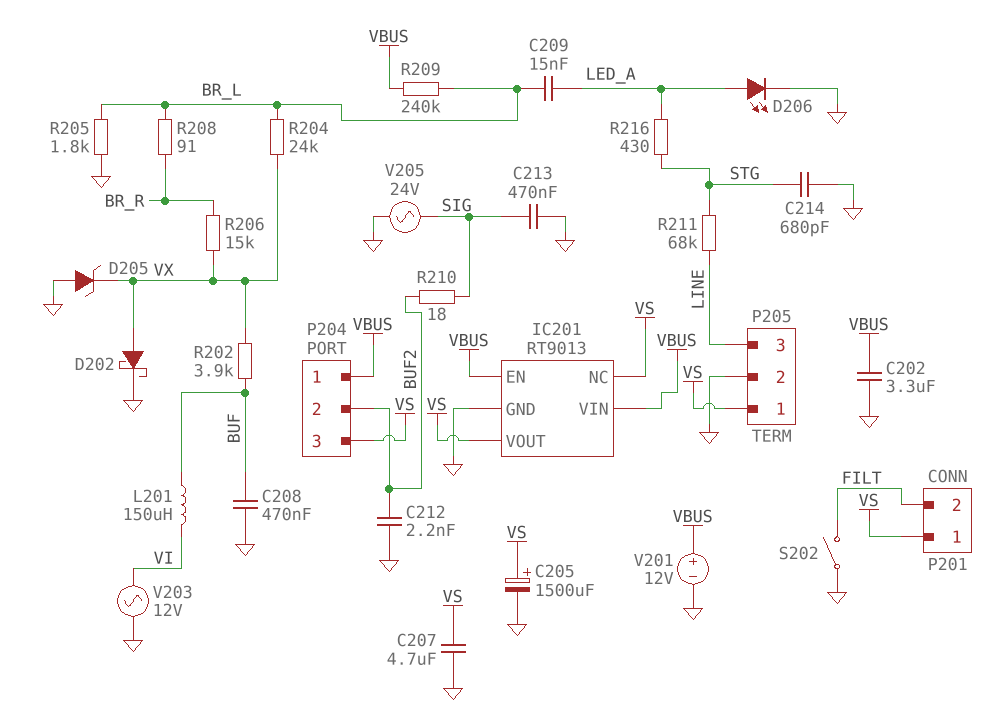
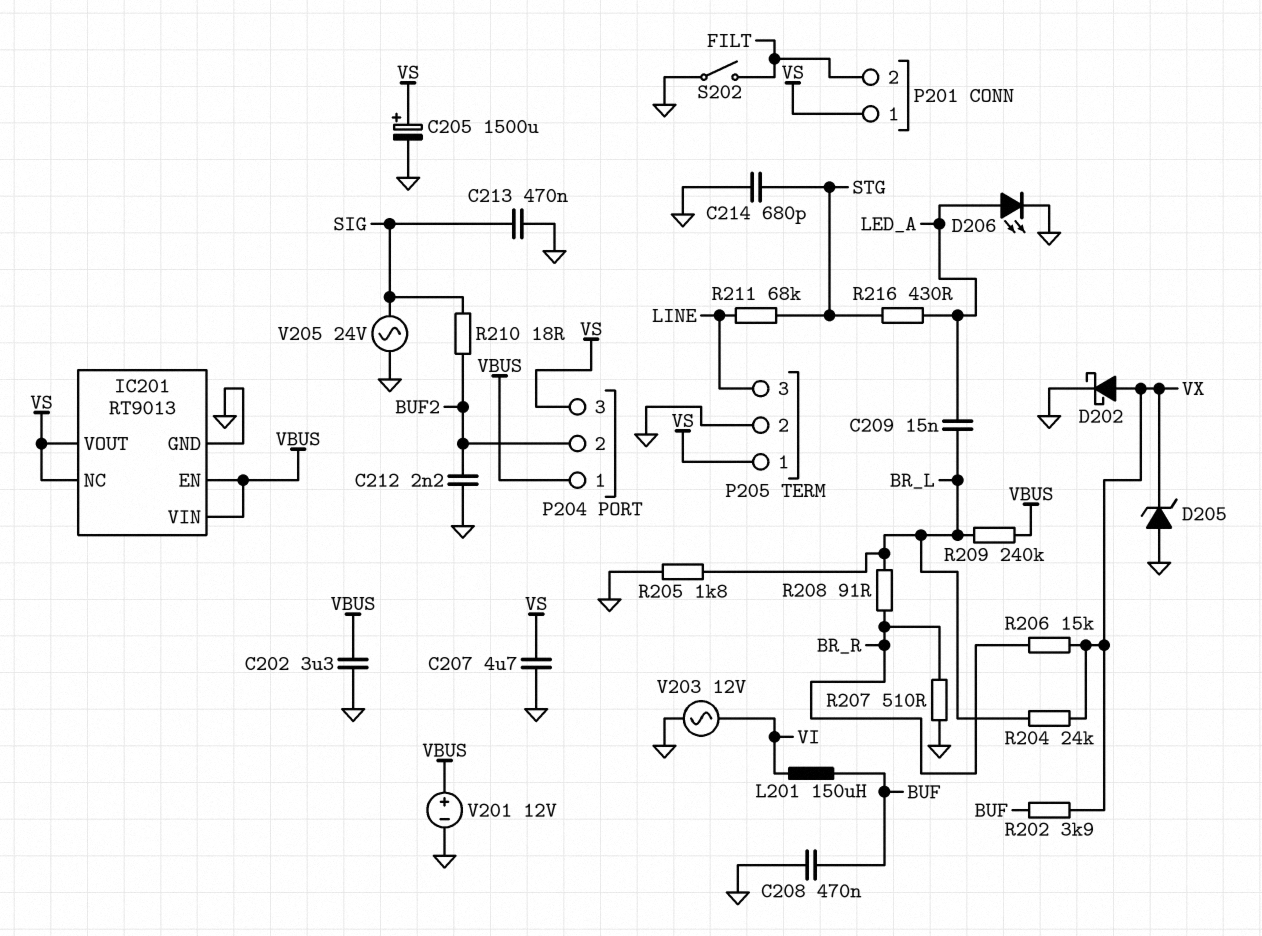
R207: none -> 510 (BR_R, GND)

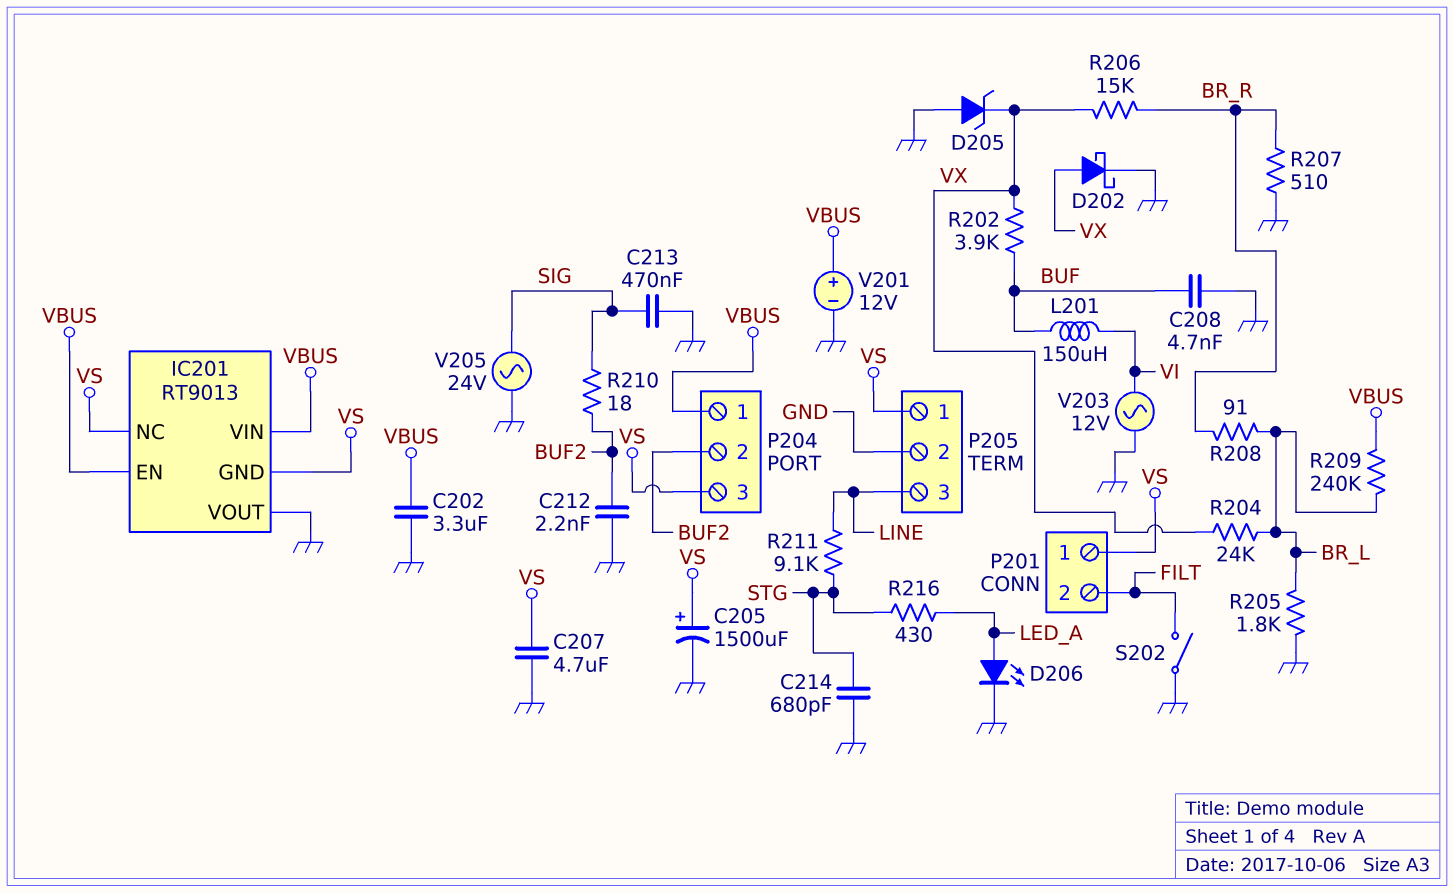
C208: 470nF (BUF, GND) -> 4.7nF (BUF, GND)
C209: 15nF (BR_L, LED_A) -> none
IC201 pin GND: GND -> VS
IC201 pin VOUT: VS -> GND
R211: 68k (LINE, STG) -> 9.1k (LINE, STG)

